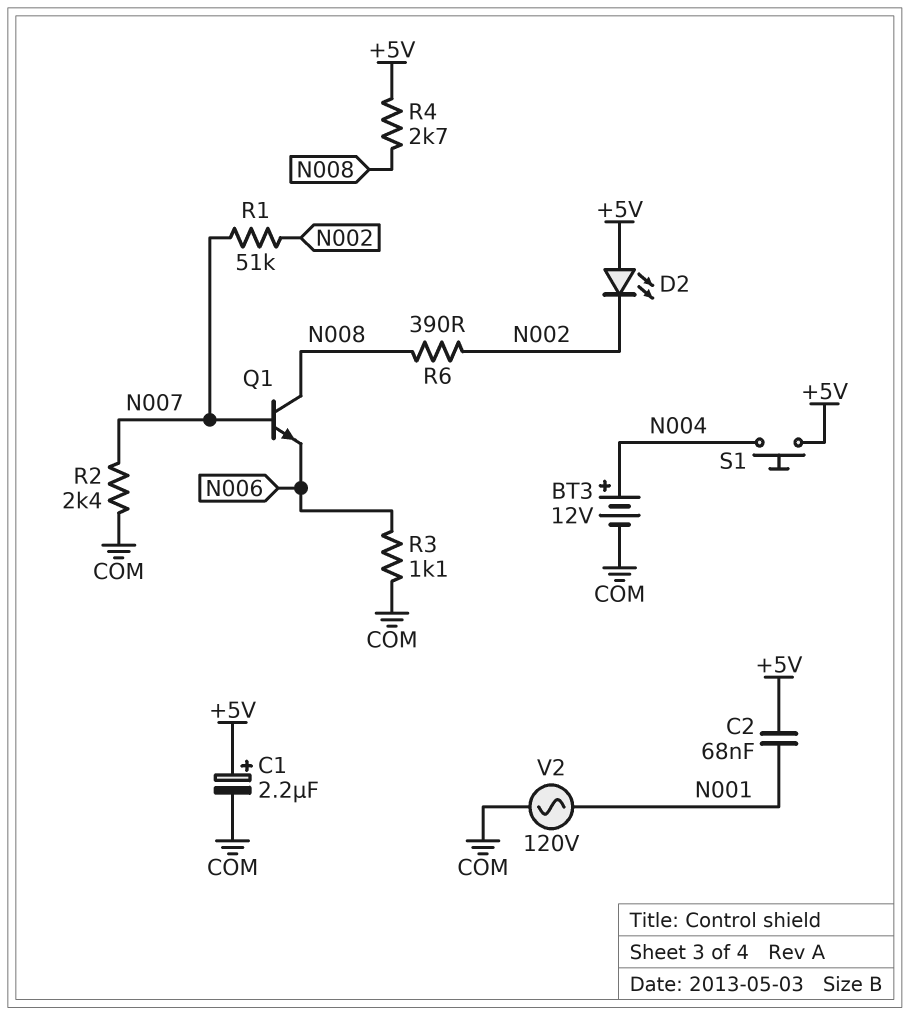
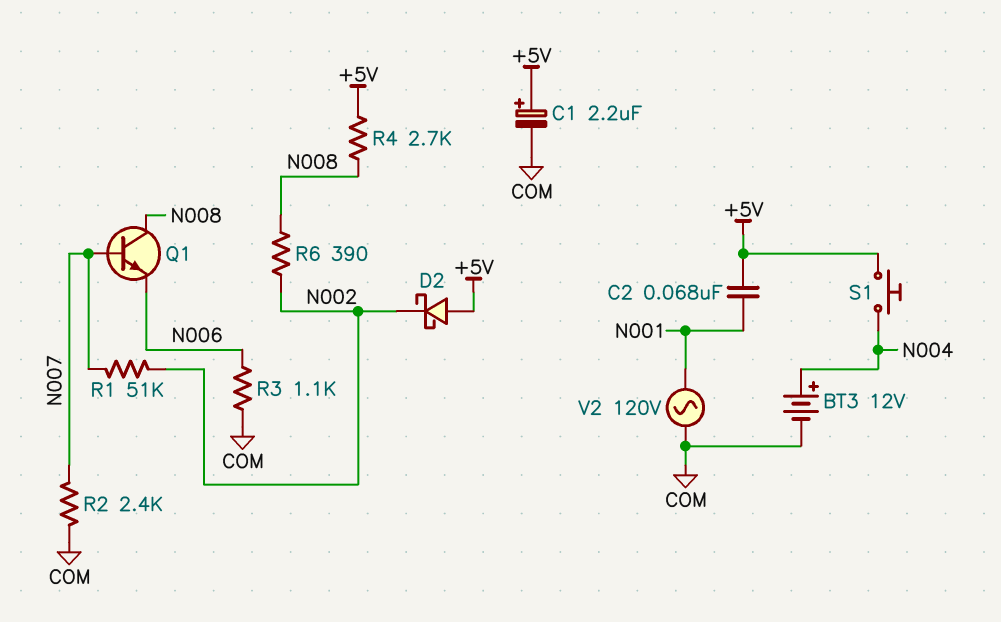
D2: LED (A +5V, K N002) -> schottky (A +5V, K N002)

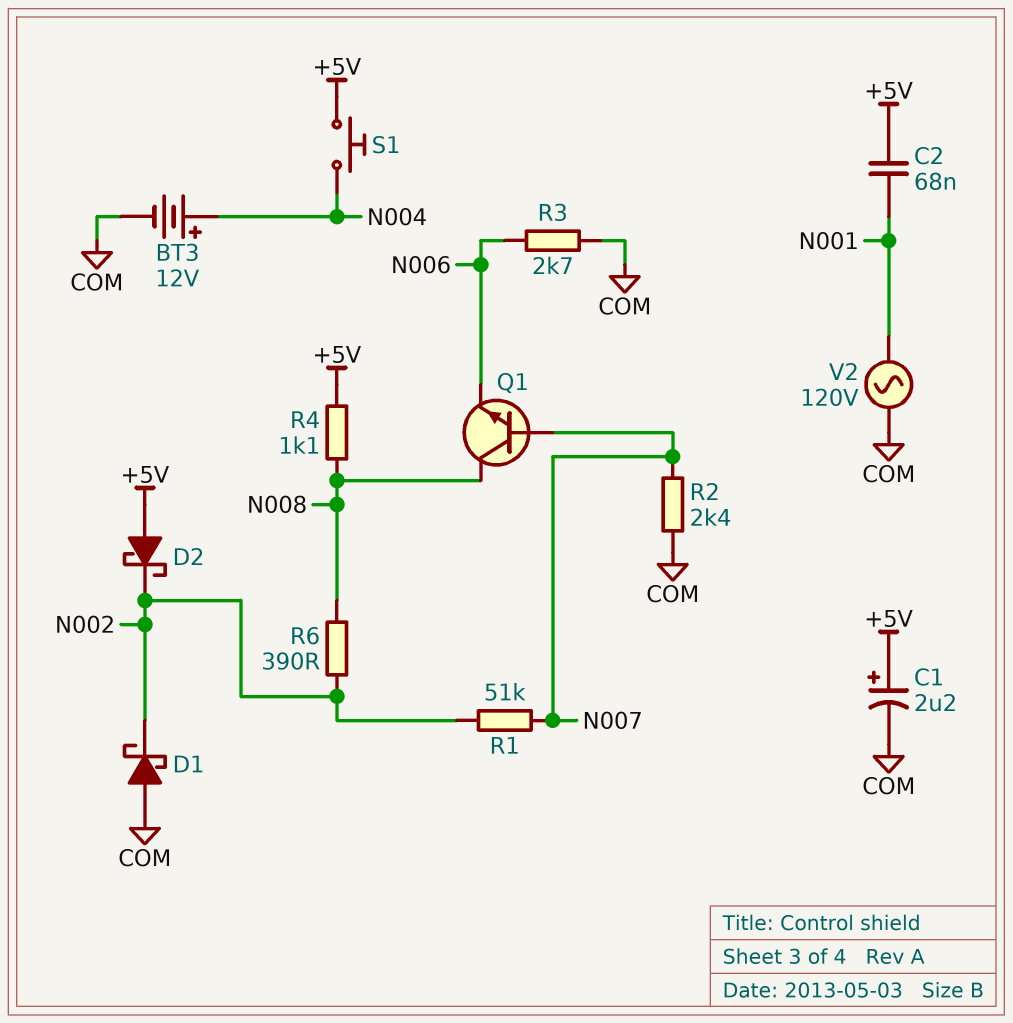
D1: none -> schottky (A COM, K N002)
R3: 1.1k (COM, N006) -> 2.7k (COM, N006)
R4: 2.7k (+5V, N008) -> 1.1k (+5V, N008)

